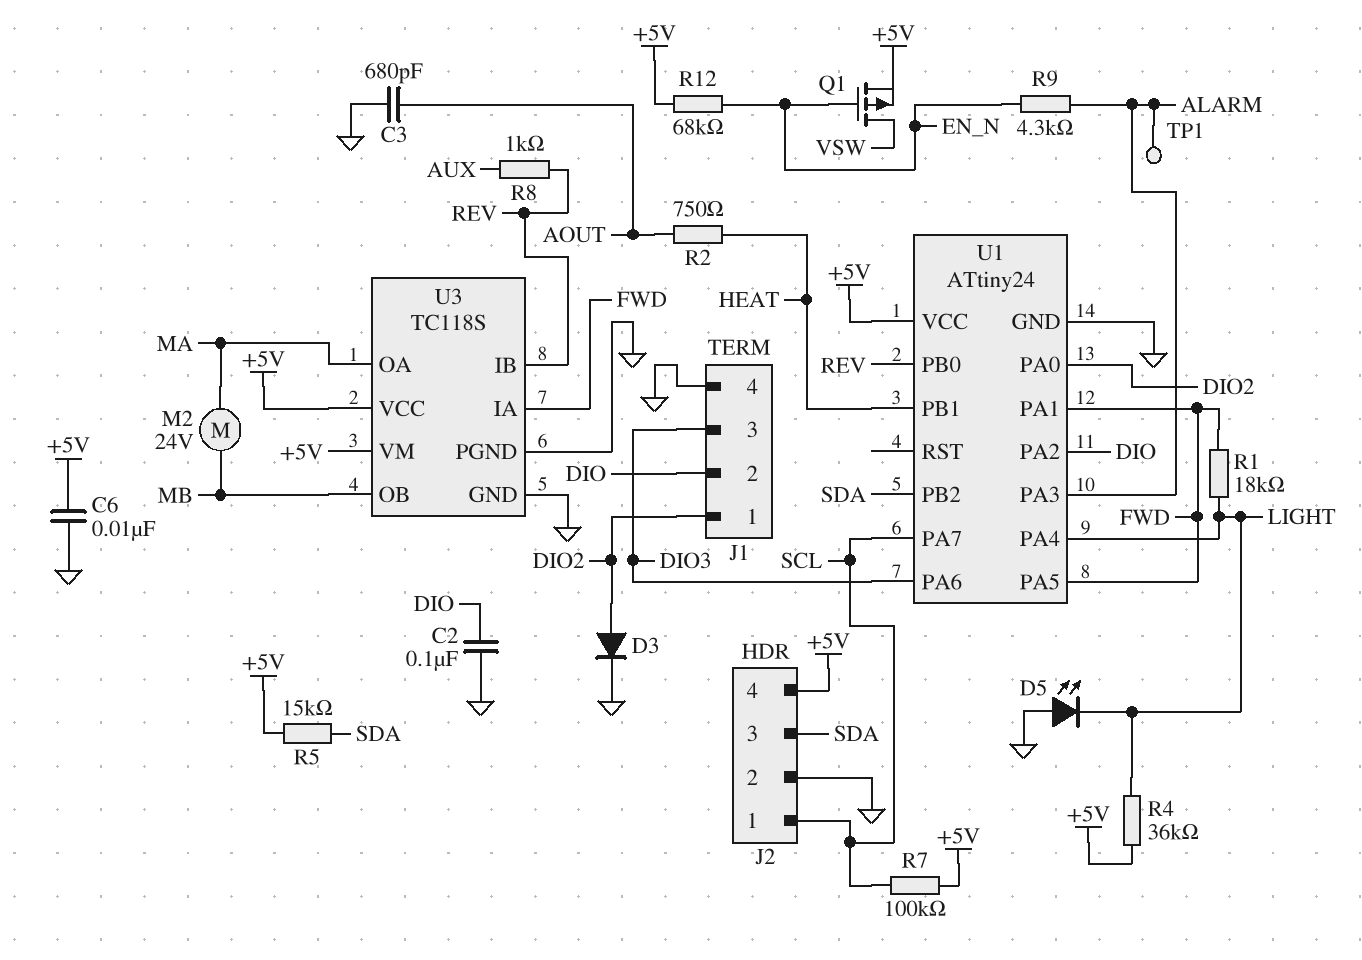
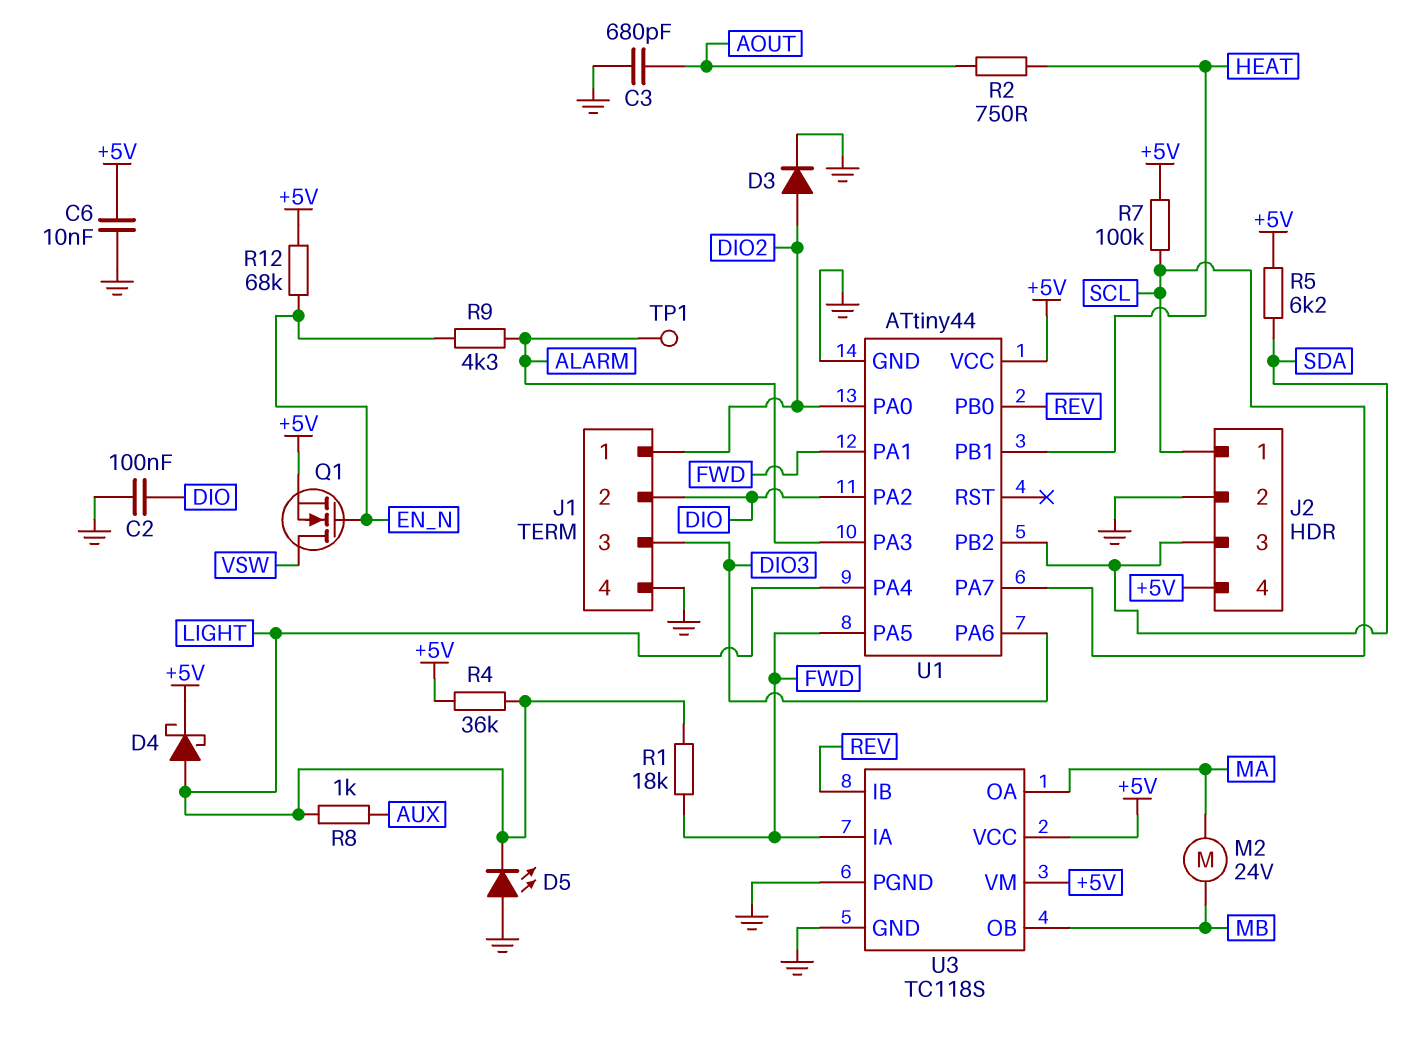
D4: none -> schottky (A LIGHT, K +5V)
Q1: PMOS (G EN_N, D VSW, S +5V) -> NMOS (G EN_N, D VSW, S +5V)
R5: 15k (+5V, SDA) -> 6.2k (+5V, SDA)
R8: 1k (AUX, REV) -> 1k (AUX, LIGHT)
U1: ATtiny24 -> ATtiny44

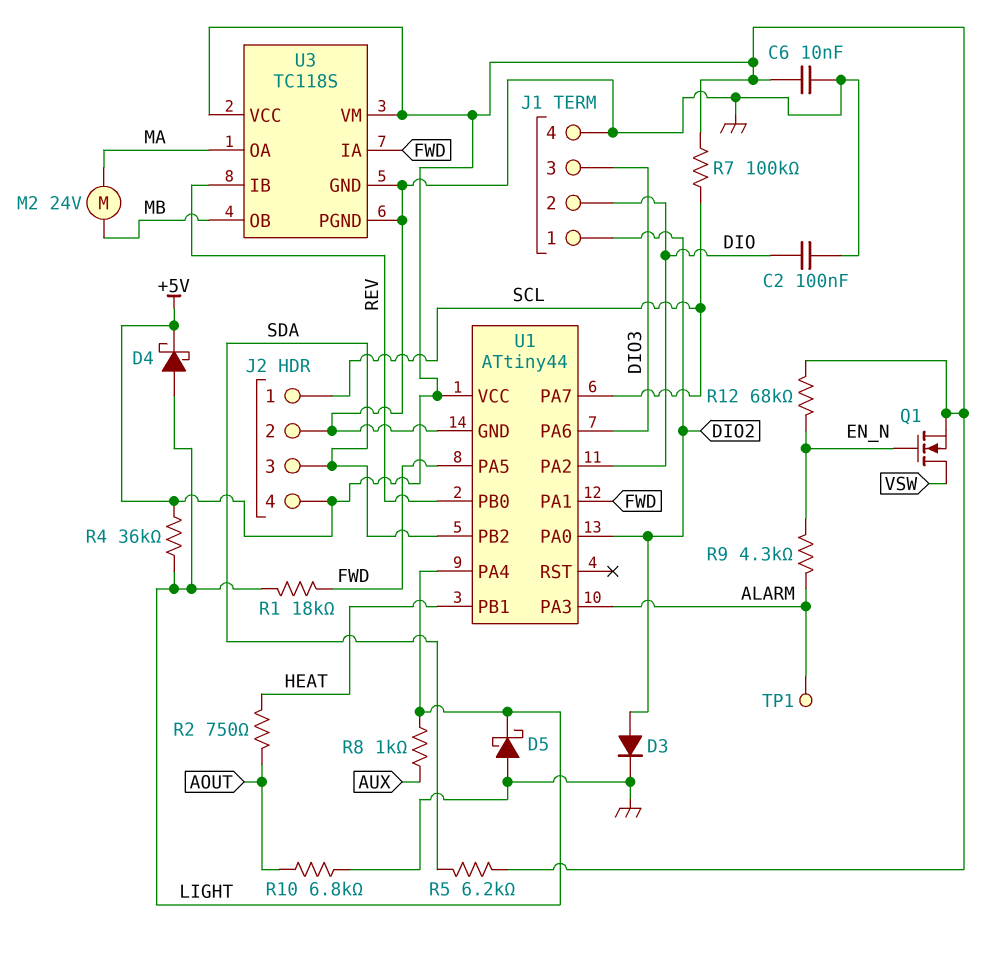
C3: 680pF (AOUT, GND) -> none
D5: LED (A GND, K LIGHT) -> schottky (A GND, K LIGHT)
R10: none -> 6.8k (AOUT, GND)

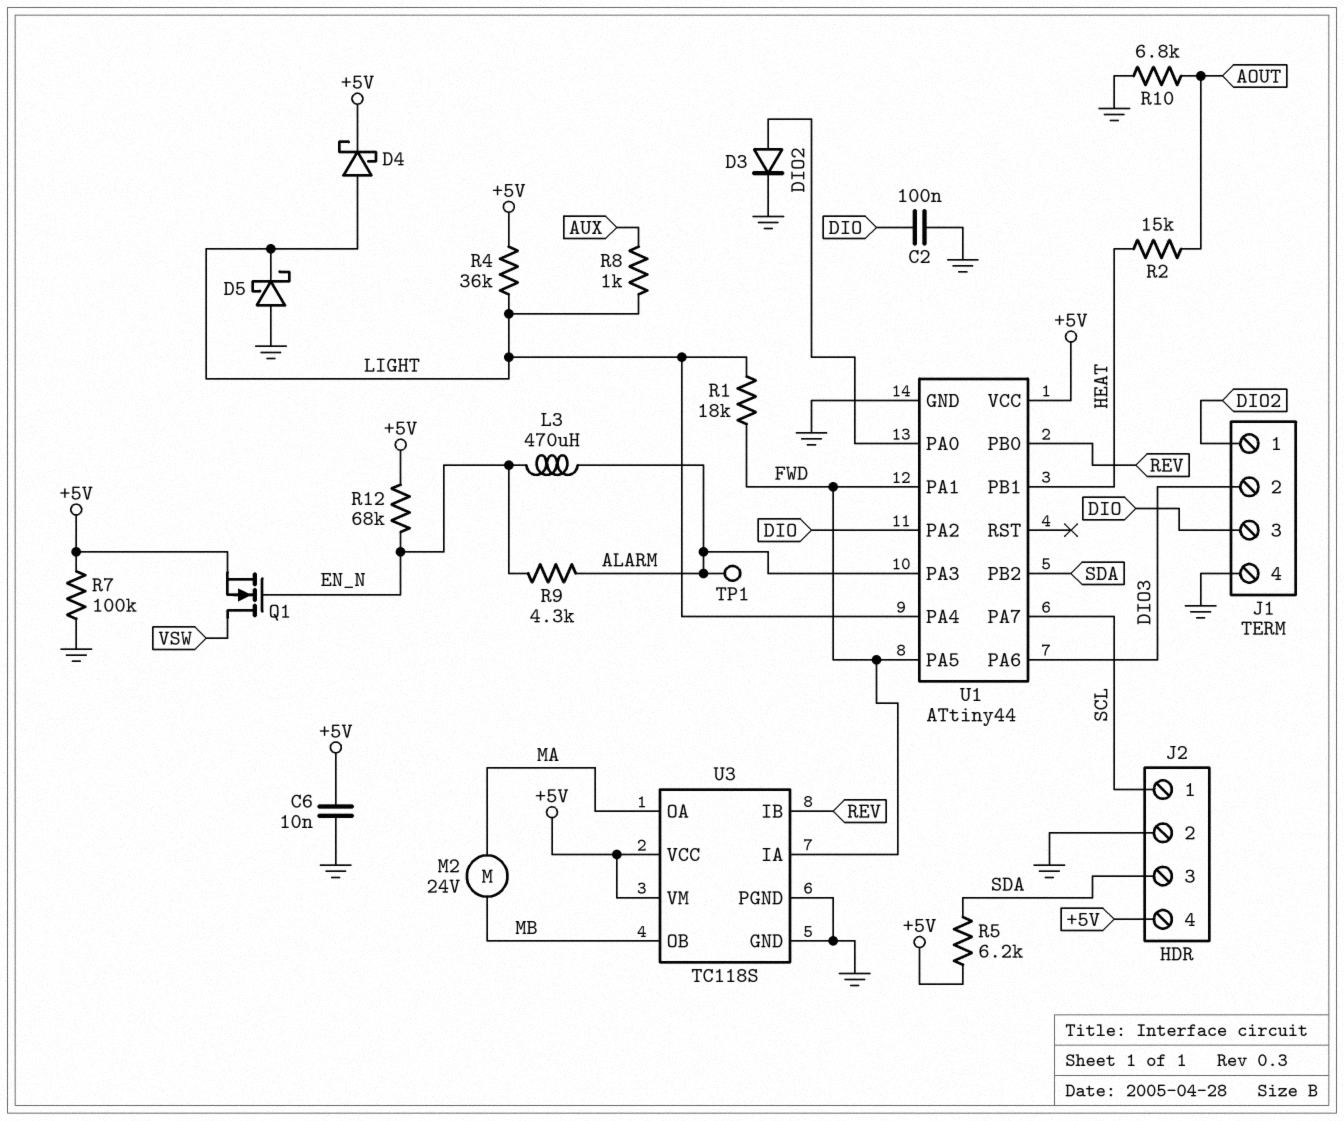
J1 pin 2: DIO -> DIO3
J1 pin 3: DIO3 -> DIO
L3: none -> 470uH (ALARM, EN_N)
R2: 750 (AOUT, HEAT) -> 15k (AOUT, HEAT)
R7: 100k (+5V, SCL) -> 100k (+5V, GND)

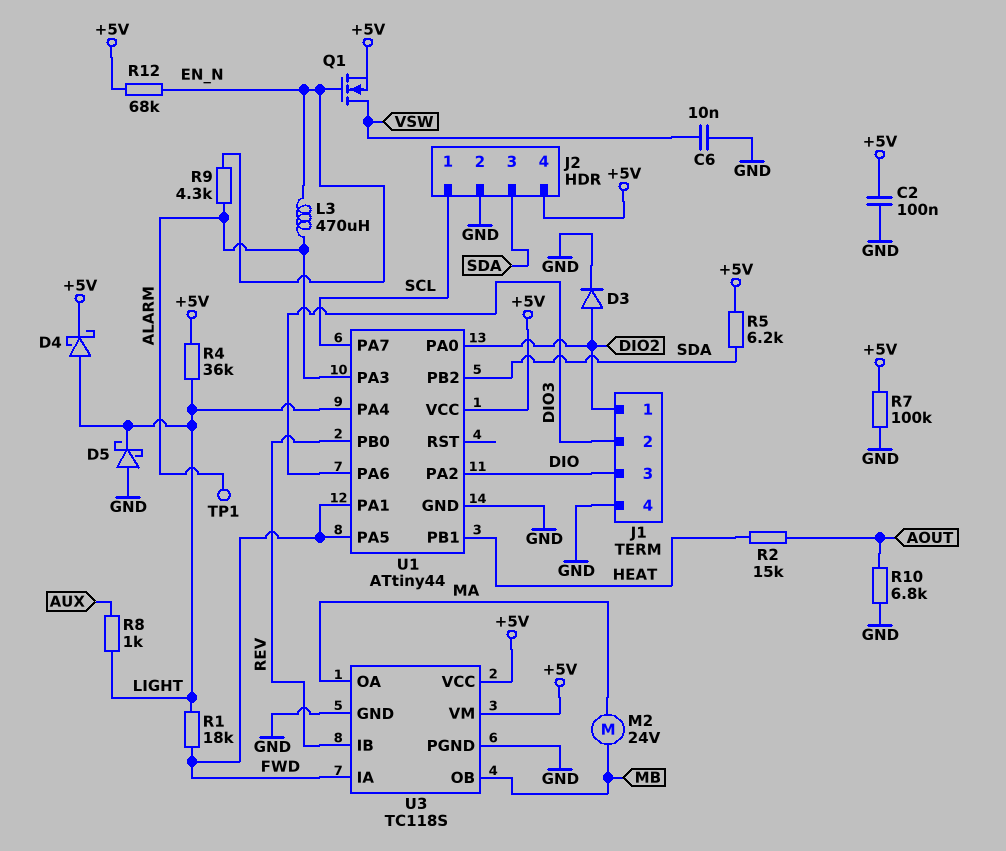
C2: 100nF (DIO, GND) -> 100nF (+5V, GND)
C6: 10nF (+5V, GND) -> 10nF (GND, VSW)

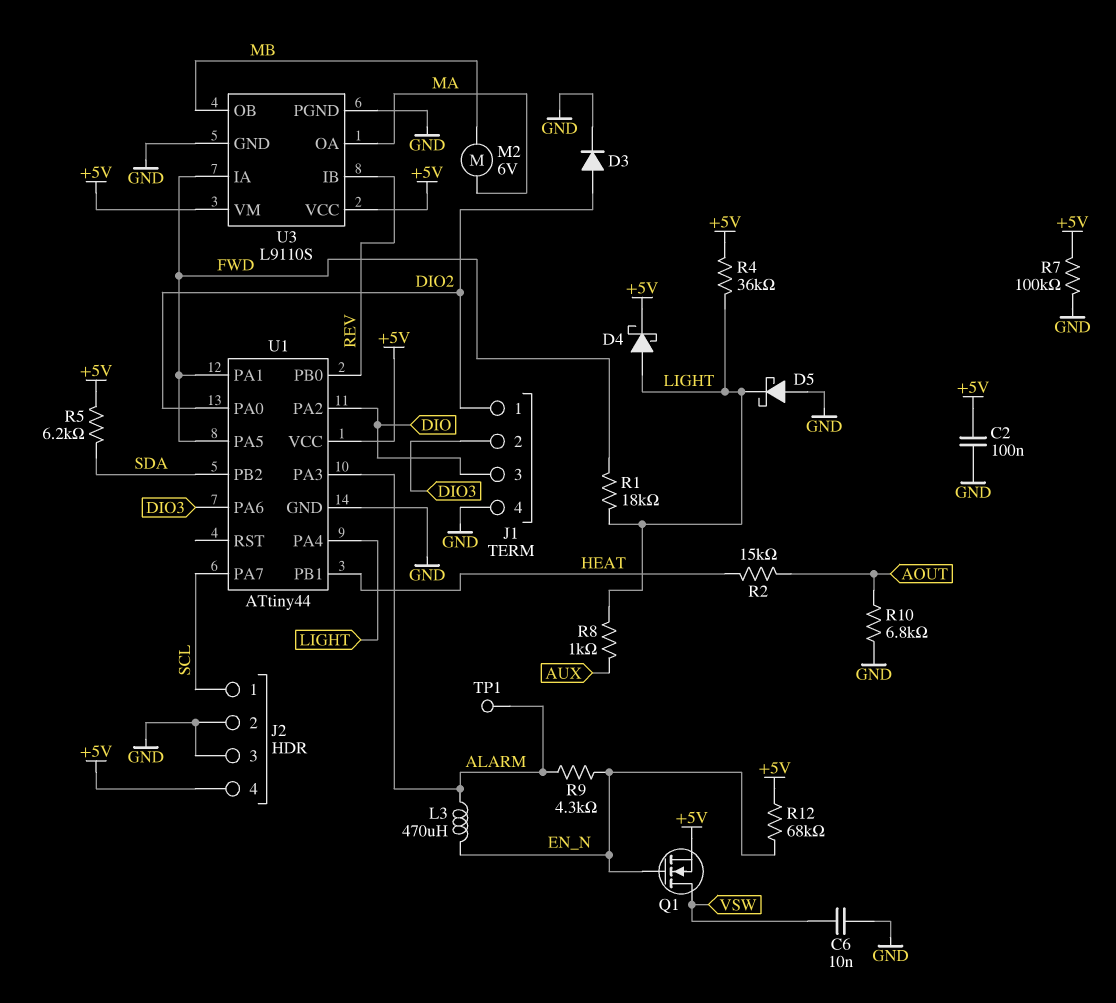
J2 pin 3: SDA -> GND
M2: motor 24V (MA, MB) -> motor 6V (MA, MB)
U3: TC118S -> L9110S

